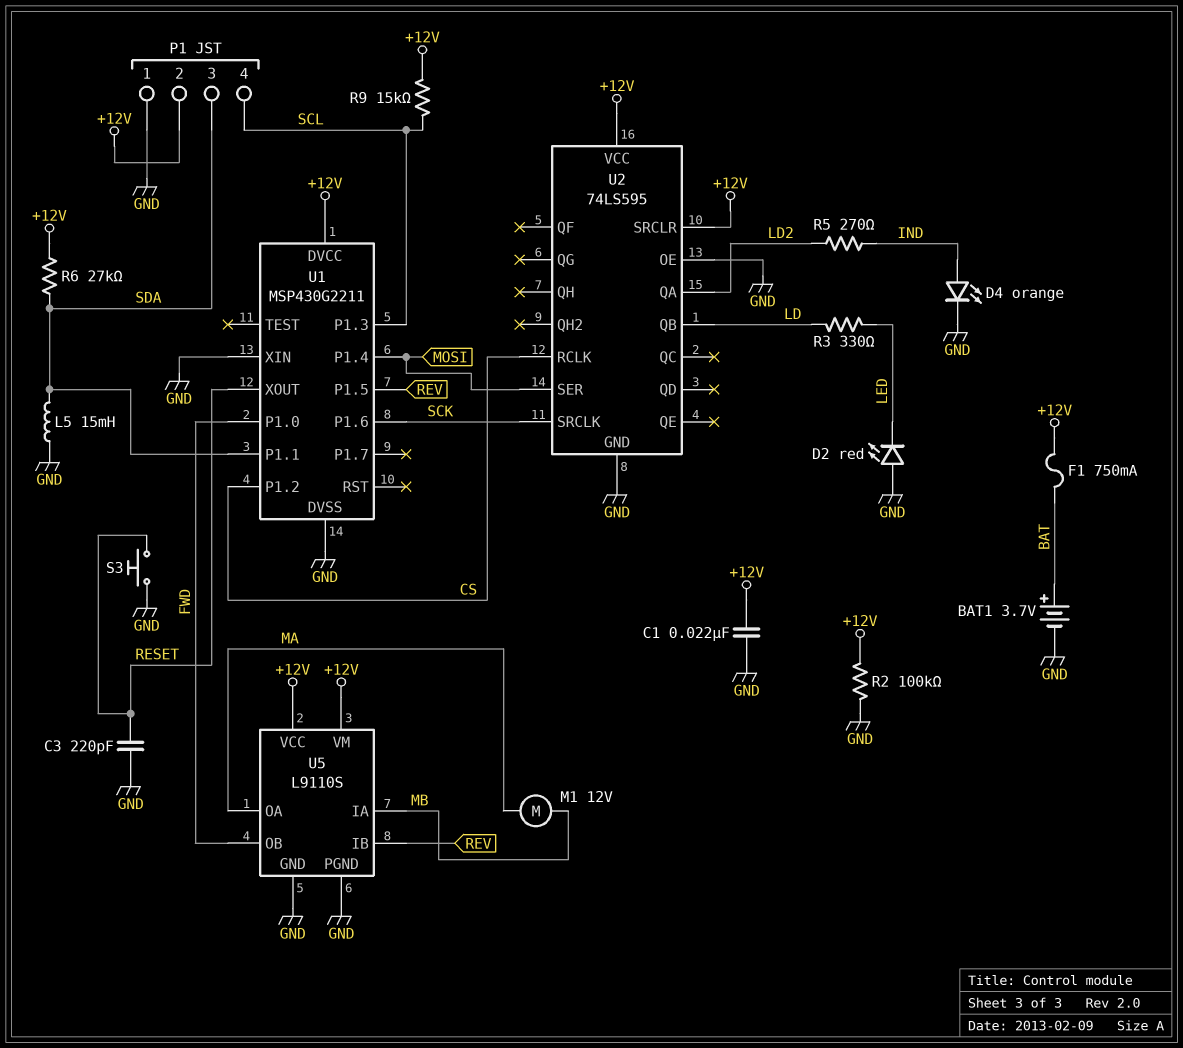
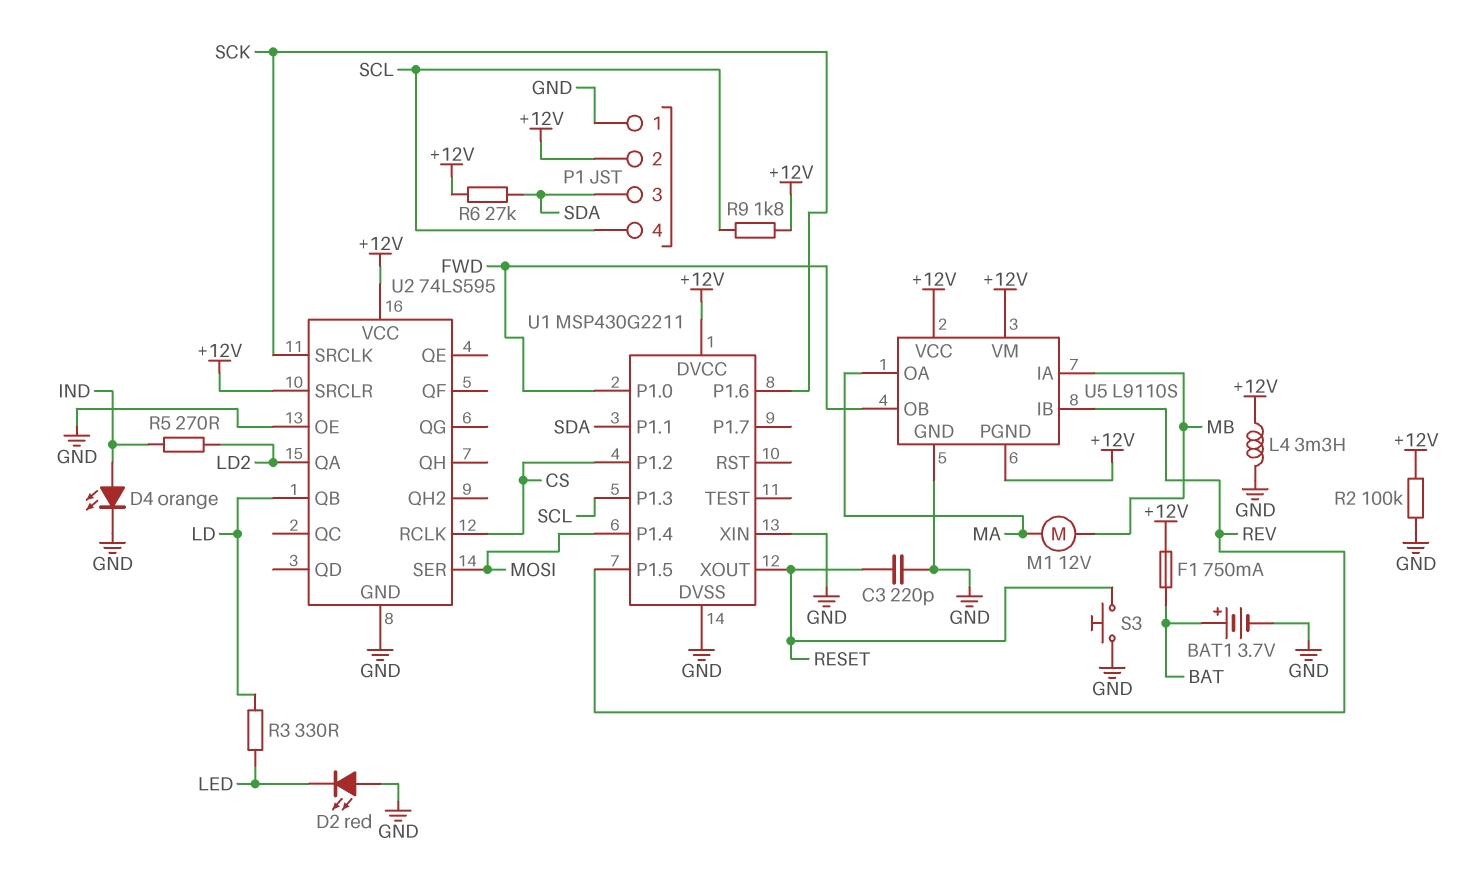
C1: 22nF (+12V, GND) -> none
L4: none -> 3.3mH (+12V, GND)
L5: 15mH (GND, SDA) -> none
R9: 15k (+12V, SCL) -> 1.8k (+12V, SCL)
U5 pin PGND: GND -> +12V

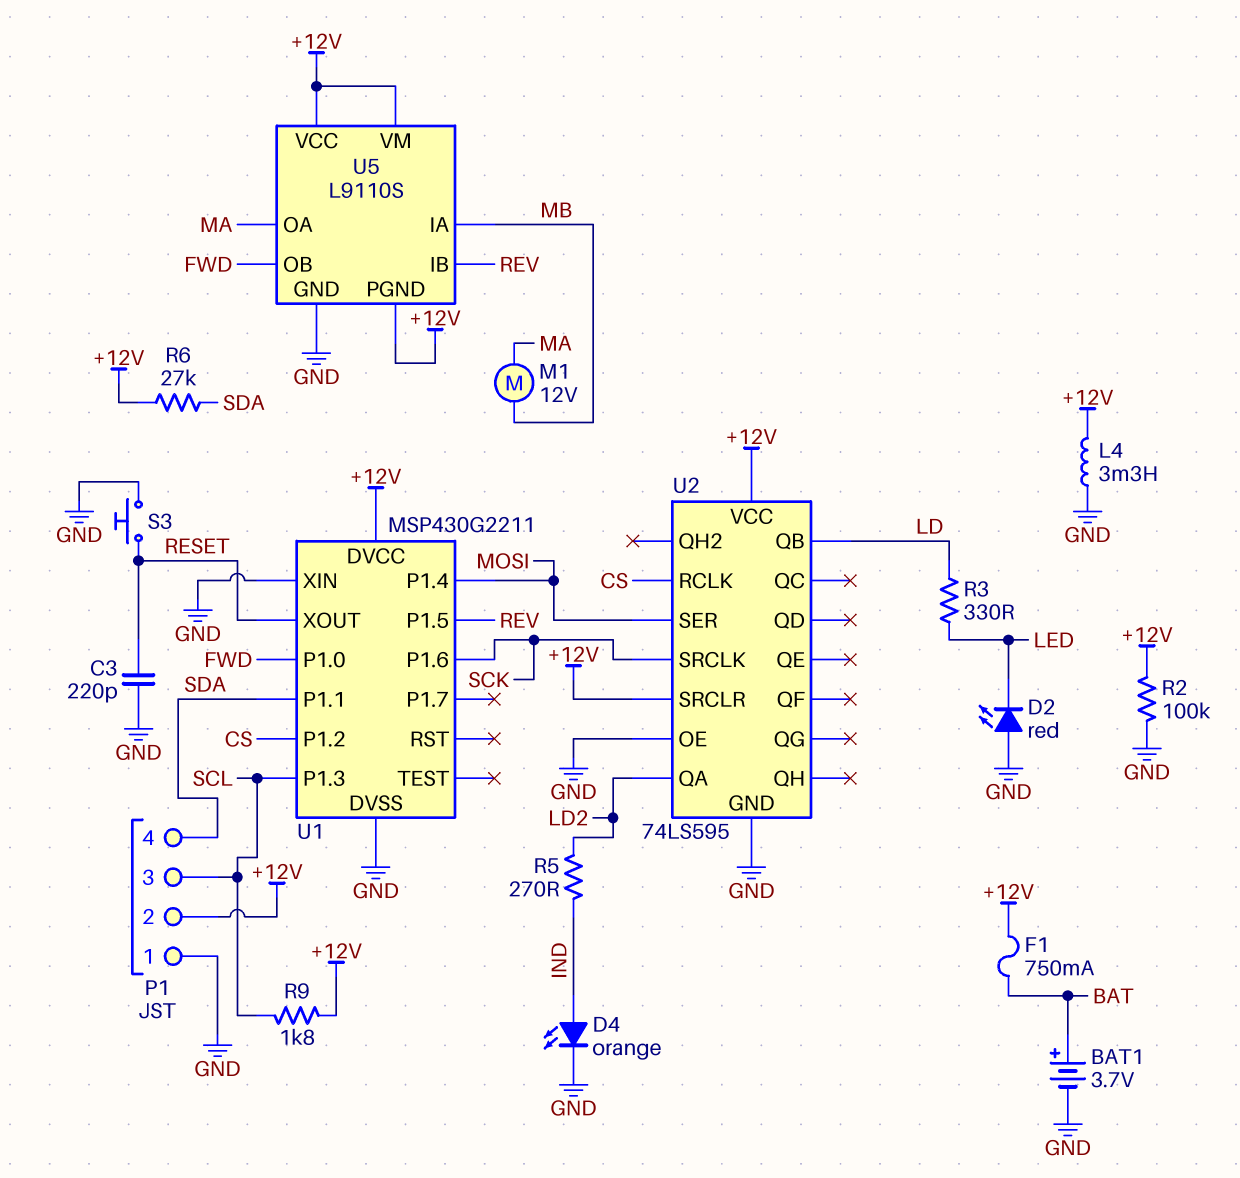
P1 pin 3: SDA -> SCL
P1 pin 4: SCL -> SDA

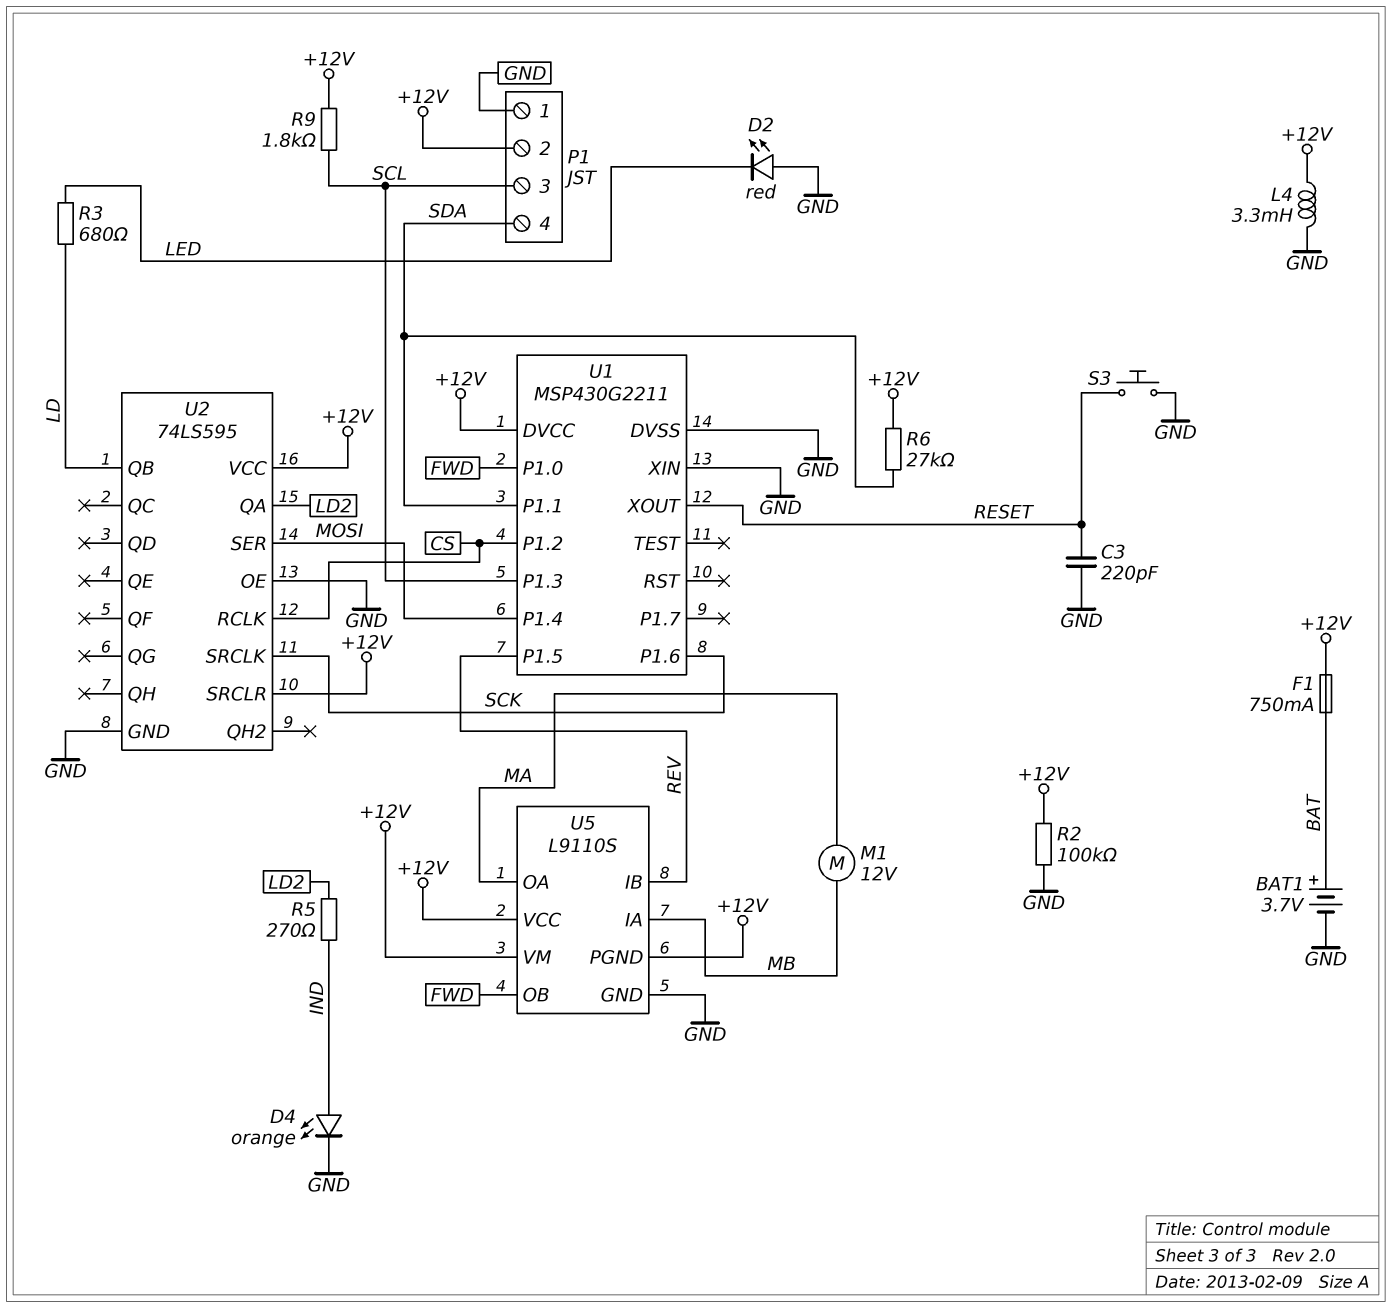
R3: 330 (LD, LED) -> 680 (LD, LED)

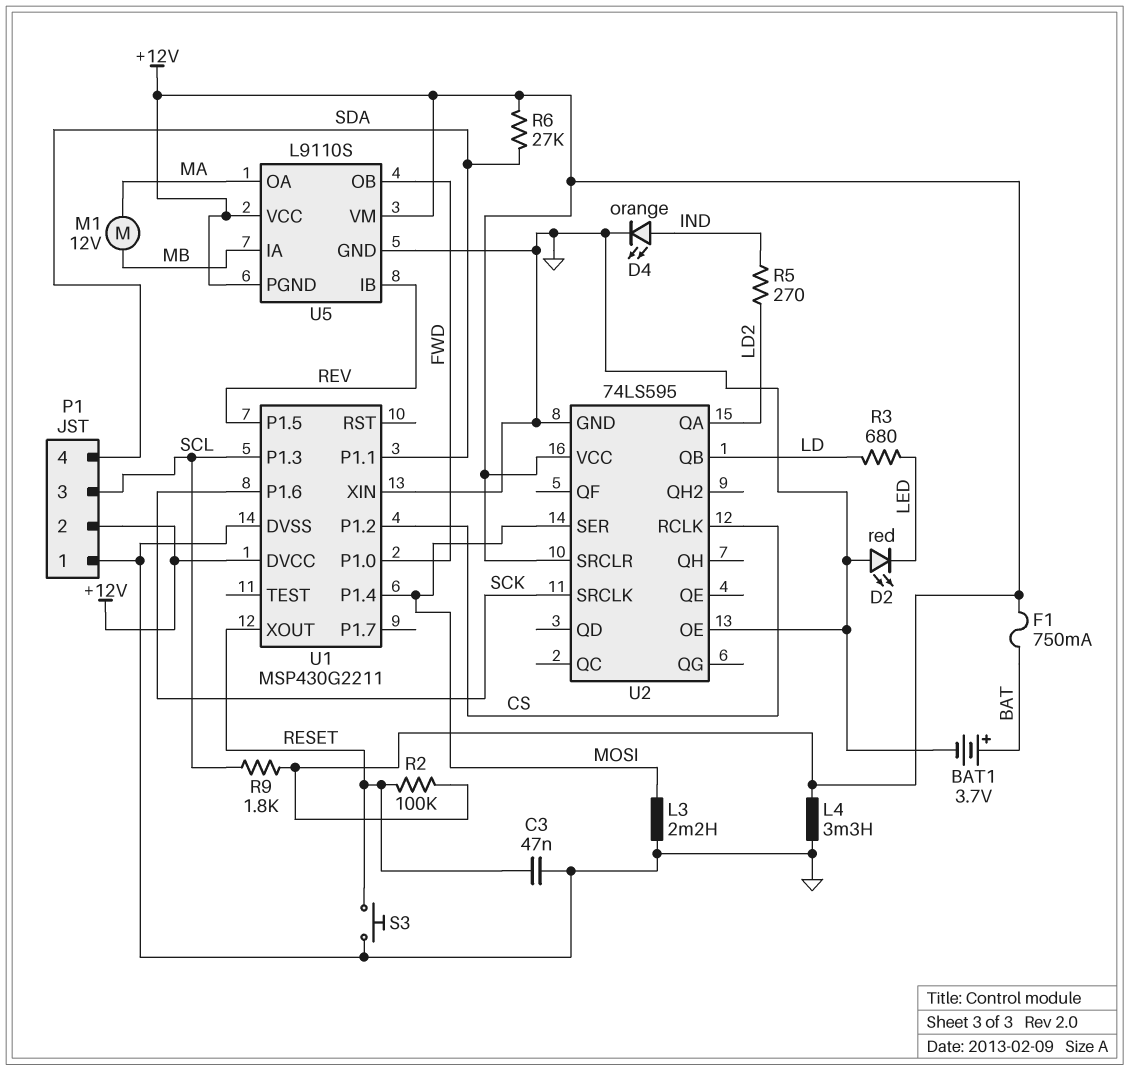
C3: 220pF (GND, RESET) -> 47nF (GND, RESET)
L3: none -> 2.2mH (GND, MOSI)
R2: 100k (+12V, GND) -> 100k (+12V, RESET)

